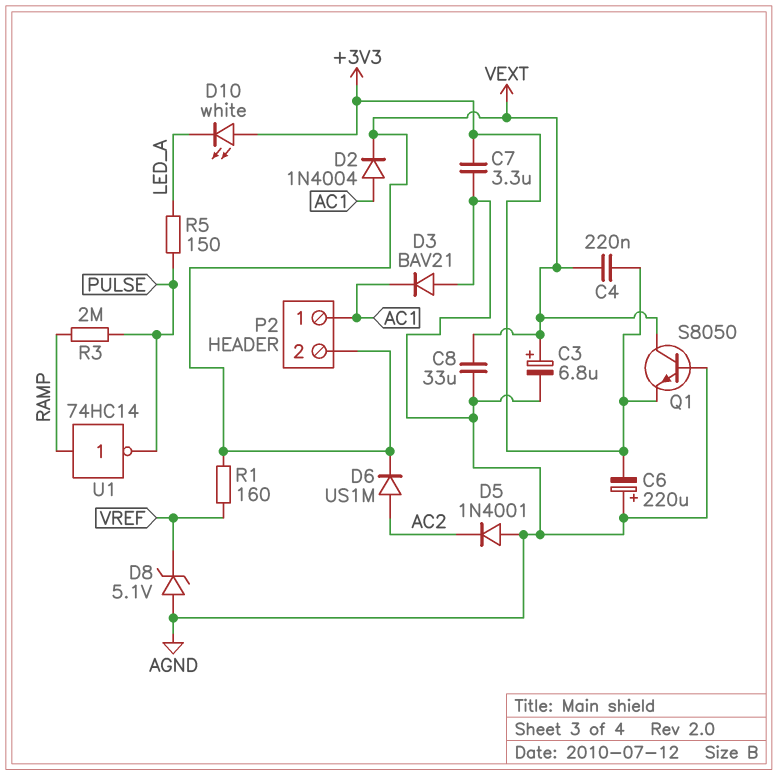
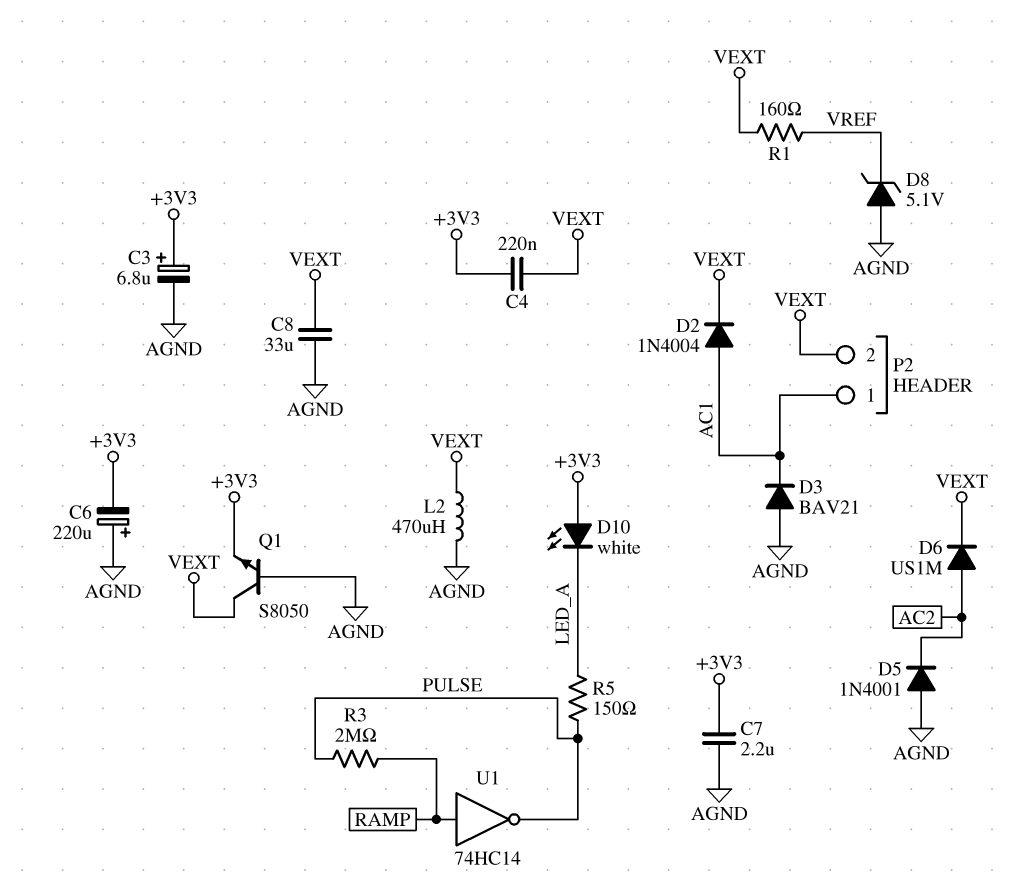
C3: 6.8uF (plus VEXT, minus AGND) -> 6.8uF (plus +3V3, minus AGND)
C7: 3.3uF (+3V3, AGND) -> 2.2uF (+3V3, AGND)
L2: none -> 470uH (AGND, VEXT)

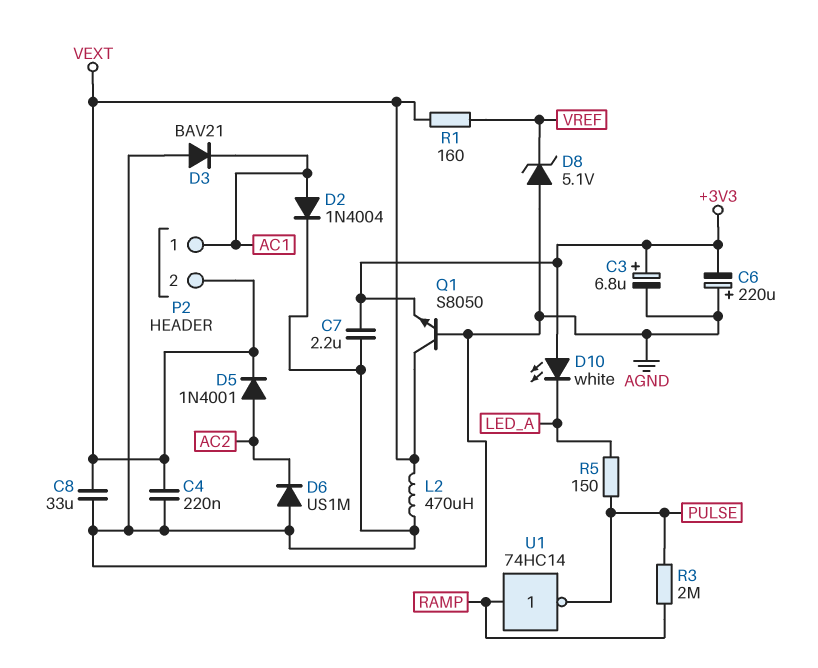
C4: 220nF (+3V3, VEXT) -> 220nF (AGND, VEXT)
D2: diode 1N4004 (A AC1, K VEXT) -> diode 1N4004 (A AC1, K AGND)
D5: diode 1N4001 (A AGND, K AC2) -> diode 1N4001 (A AC2, K VEXT)
D6: diode US1M (A AC2, K VEXT) -> diode US1M (A AGND, K AC2)

